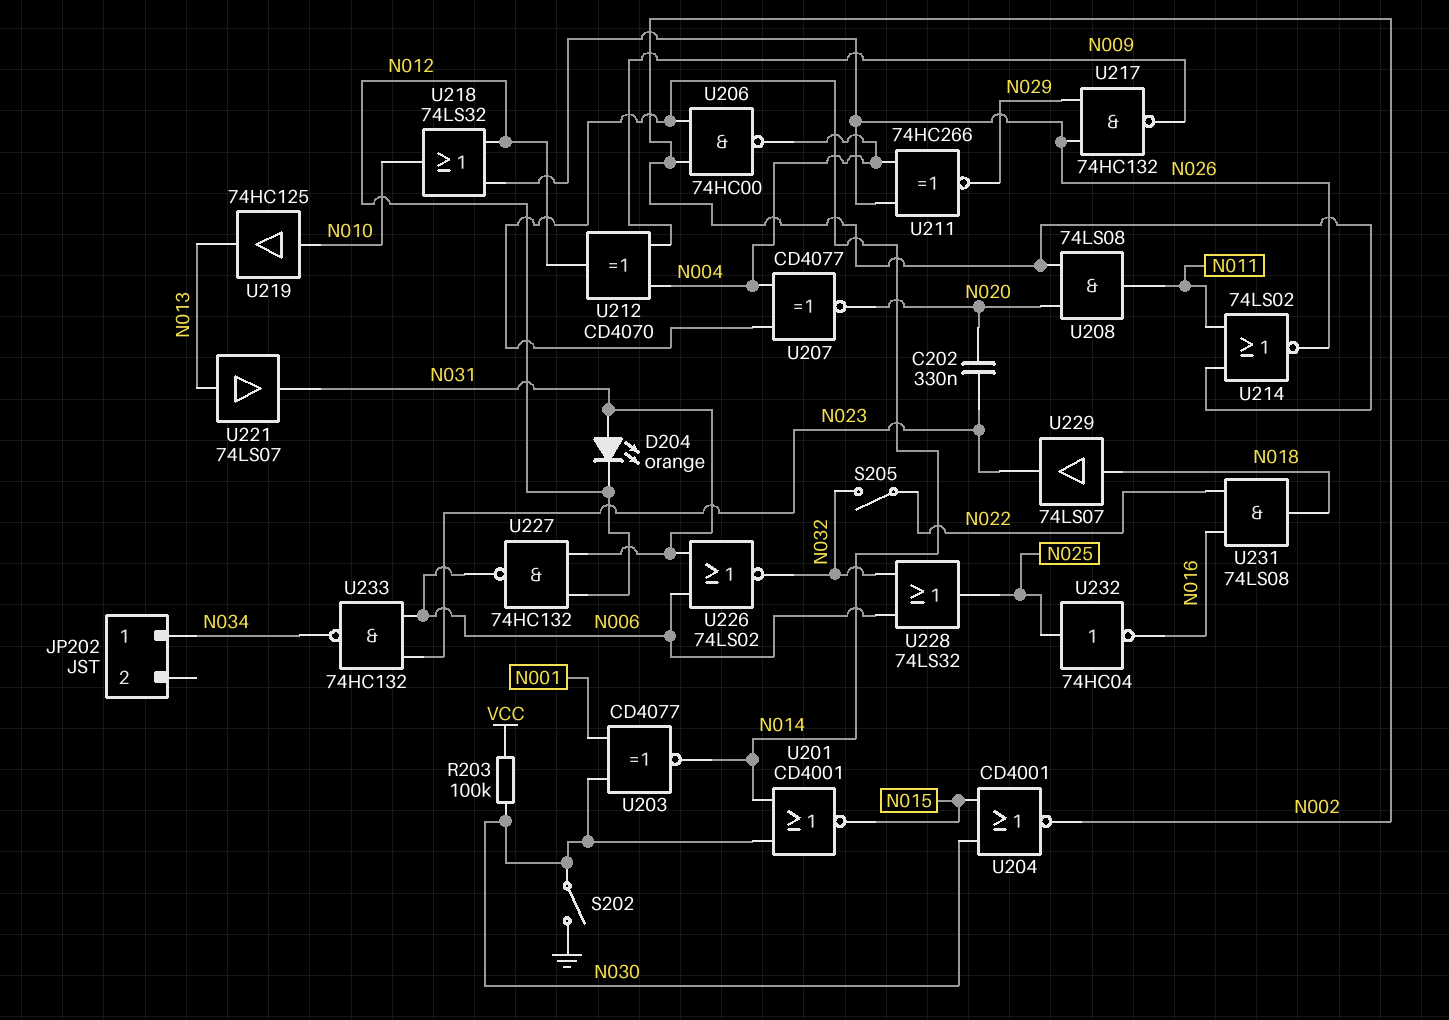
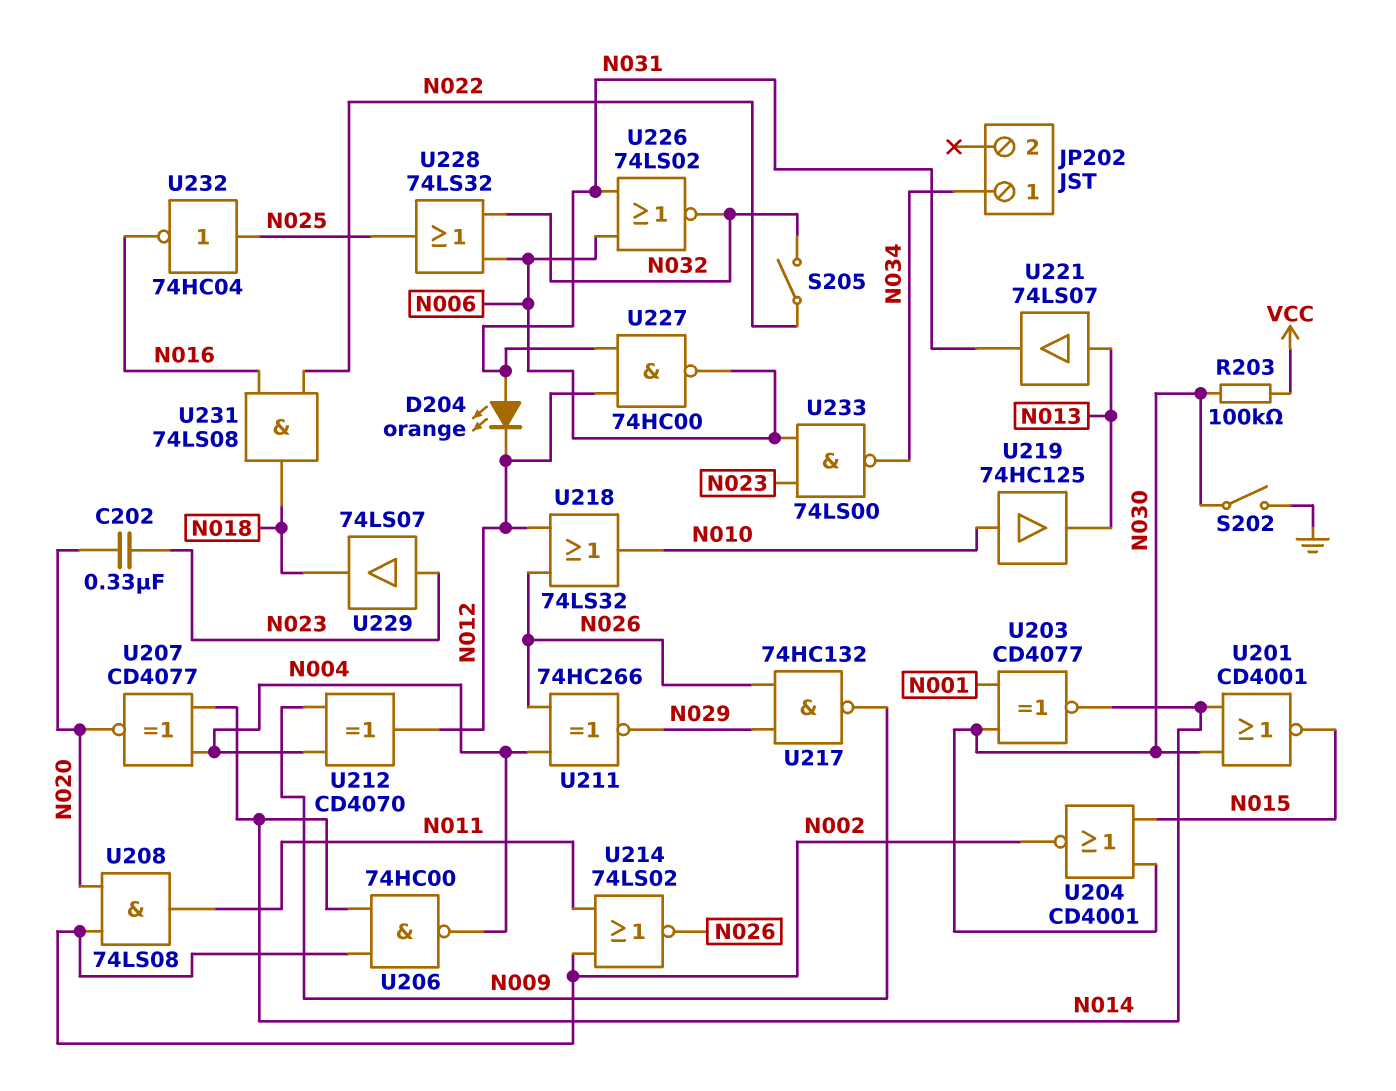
U227: NAND 74HC132 (in N012, in N031, out N006) -> NAND 74HC00 (in N012, in N031, out N006)
U229: buffer 74LS07 (in N018, out N023) -> buffer 74LS07 (in N023, out N018)
U233: NAND 74HC132 (in N006, in N023, out N034) -> NAND 74LS00 (in N006, in N023, out N034)

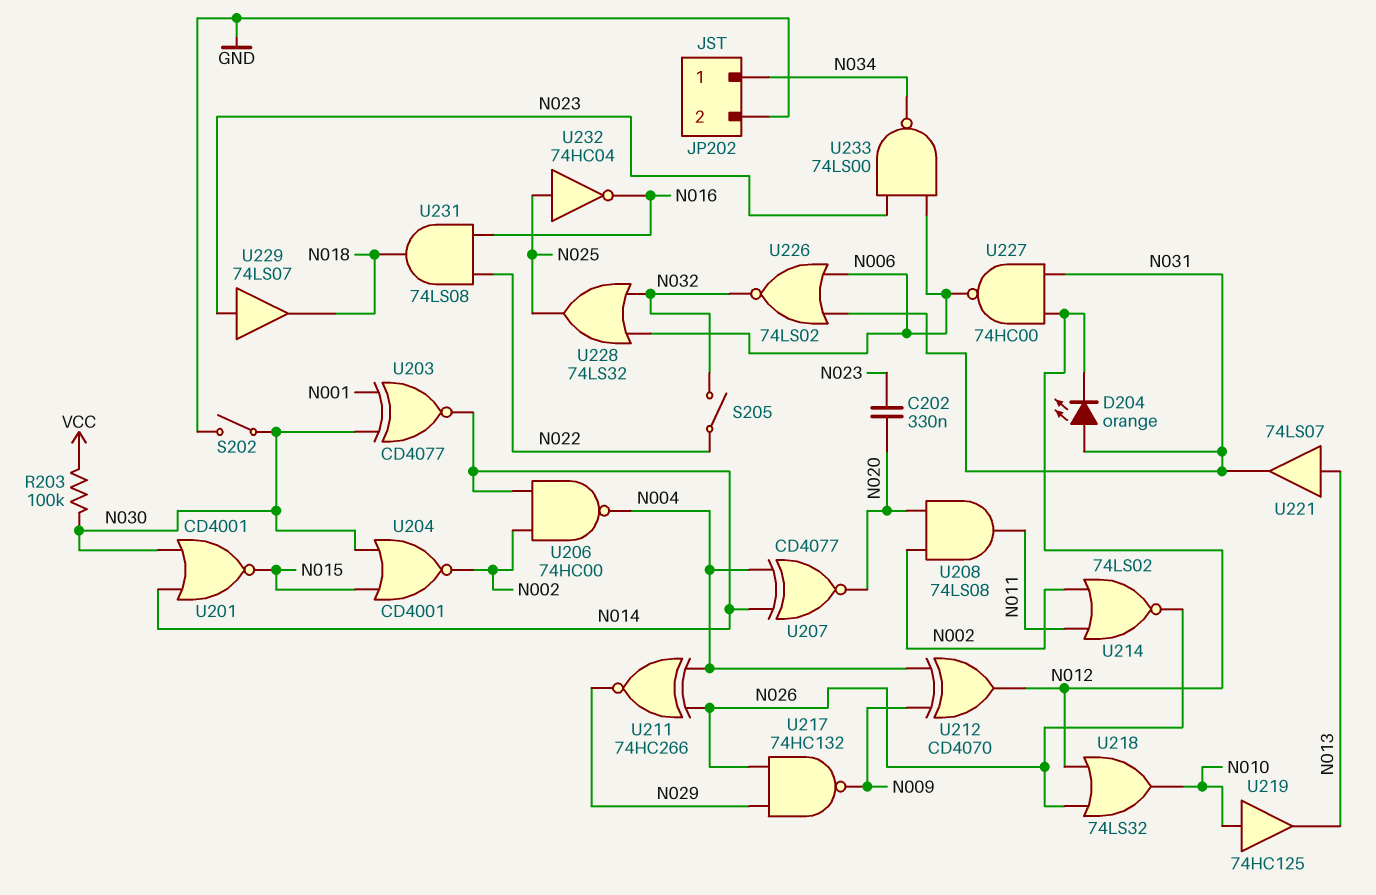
JP202 pin 2: none -> GND

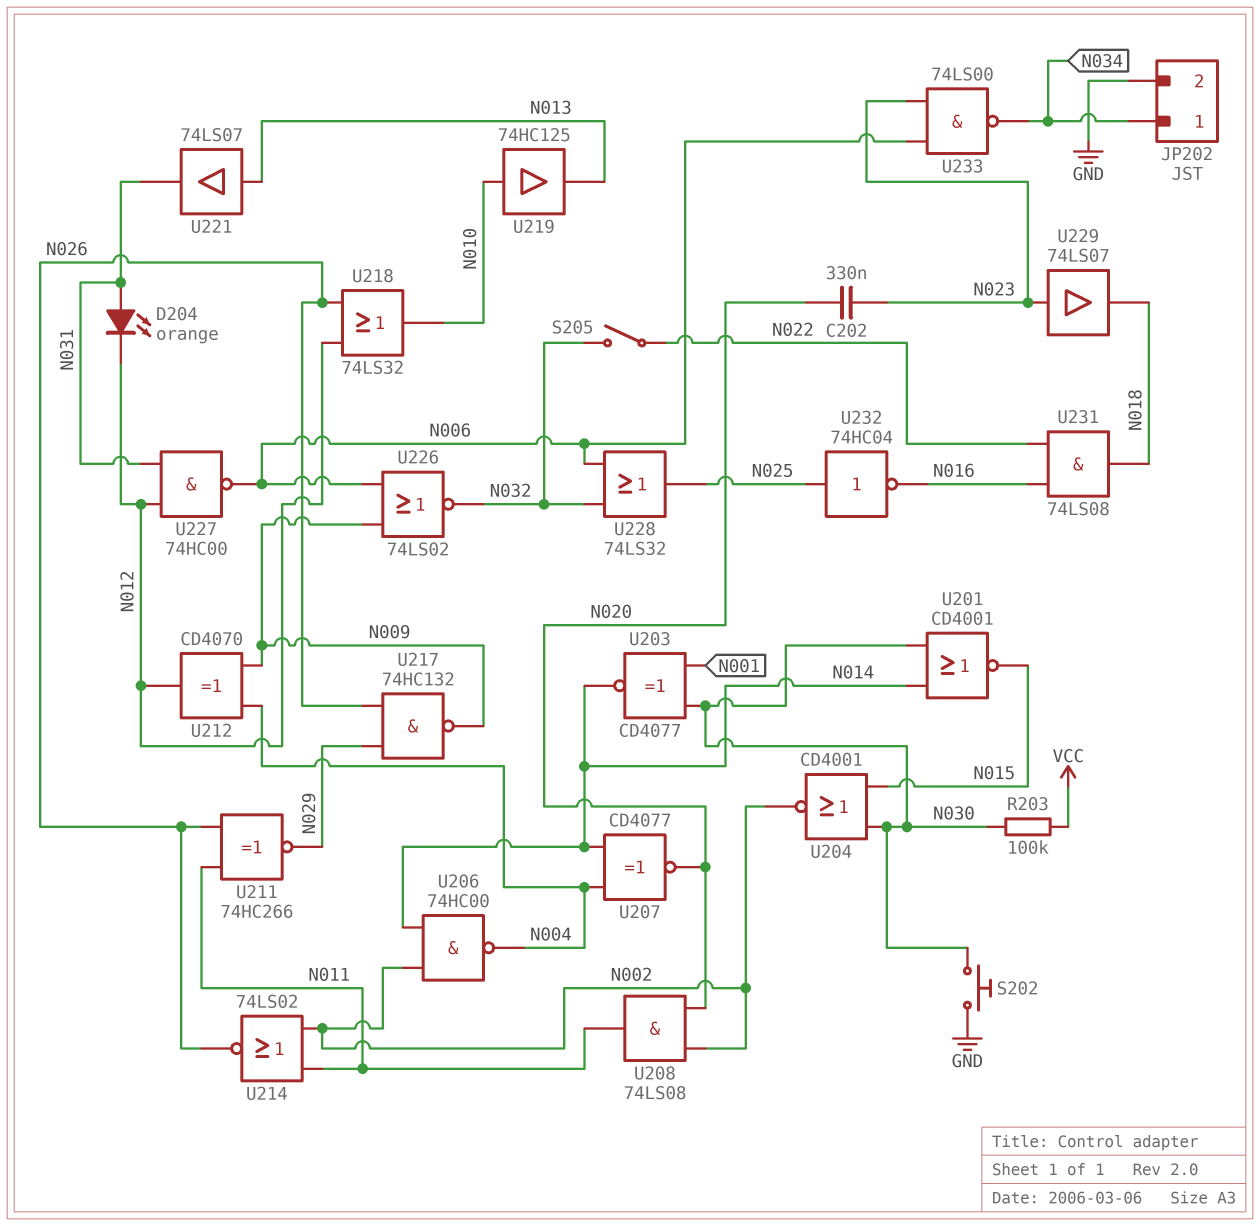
S202: switch (GND, N030) -> button (GND, N030)
U211: XNOR 74HC266 (in N004, in N026, out N029) -> XNOR 74HC266 (in N011, in N026, out N029)
U226: NOR 74LS02 (in N006, in N031, out N032) -> NOR 74LS02 (in N006, in N009, out N032)

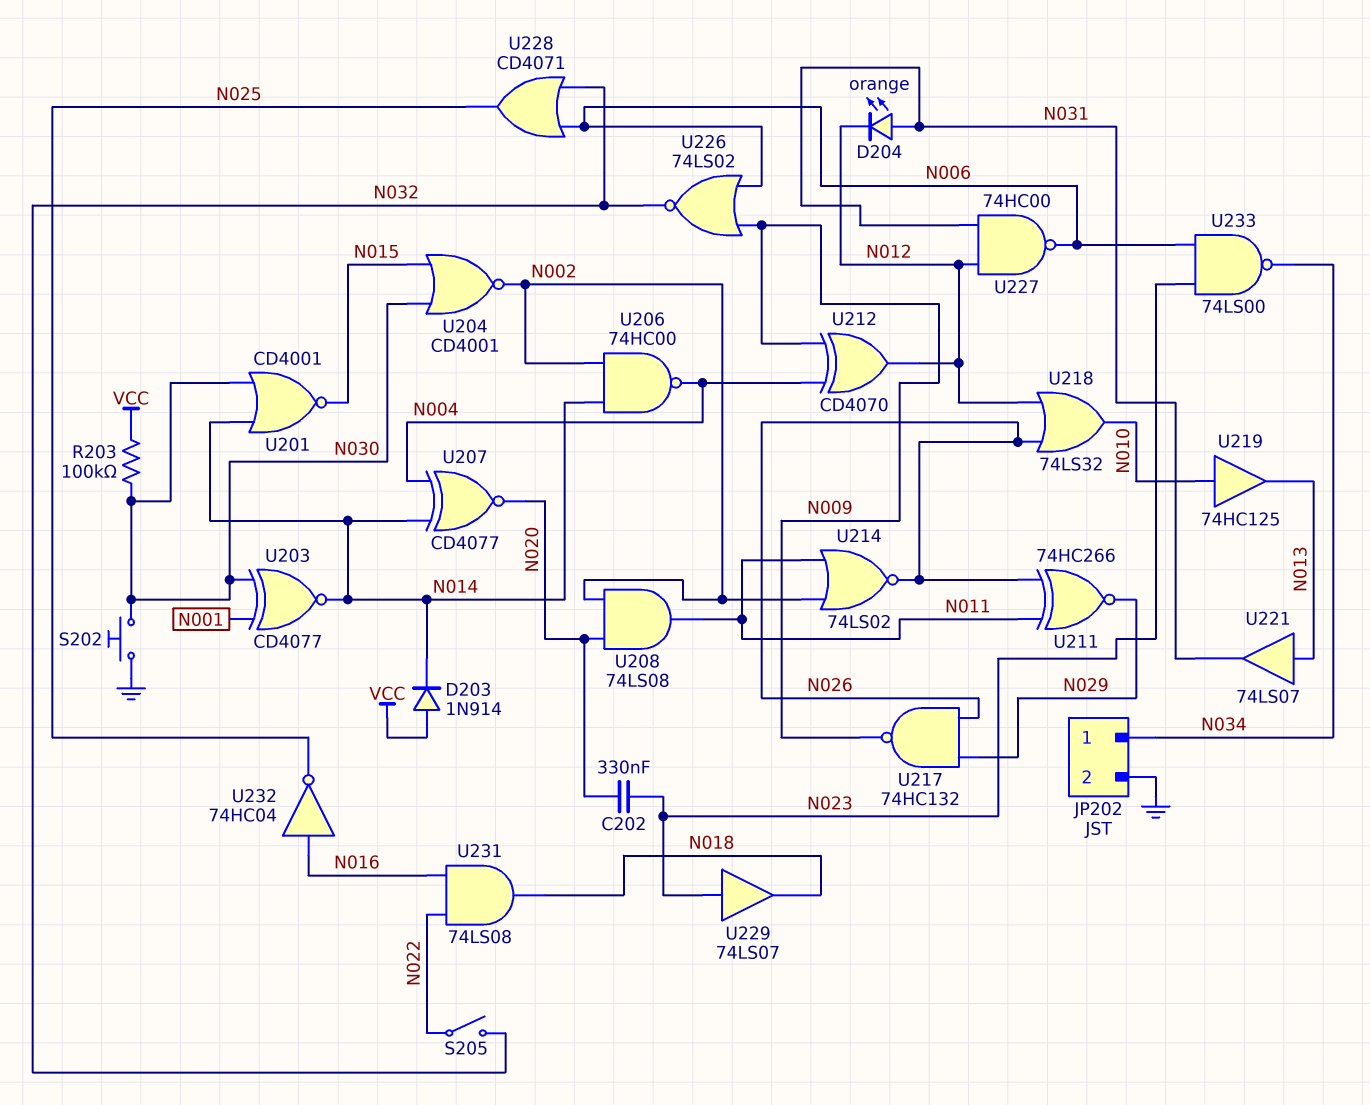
D203: none -> diode 1N914 (A VCC, K N014)
U228: OR 74LS32 (in N006, in N032, out N025) -> OR CD4071 (in N006, in N032, out N025)
U232: NOT 74HC04 (in N025, out N016) -> NOT 74HC04 (in N016, out N025)

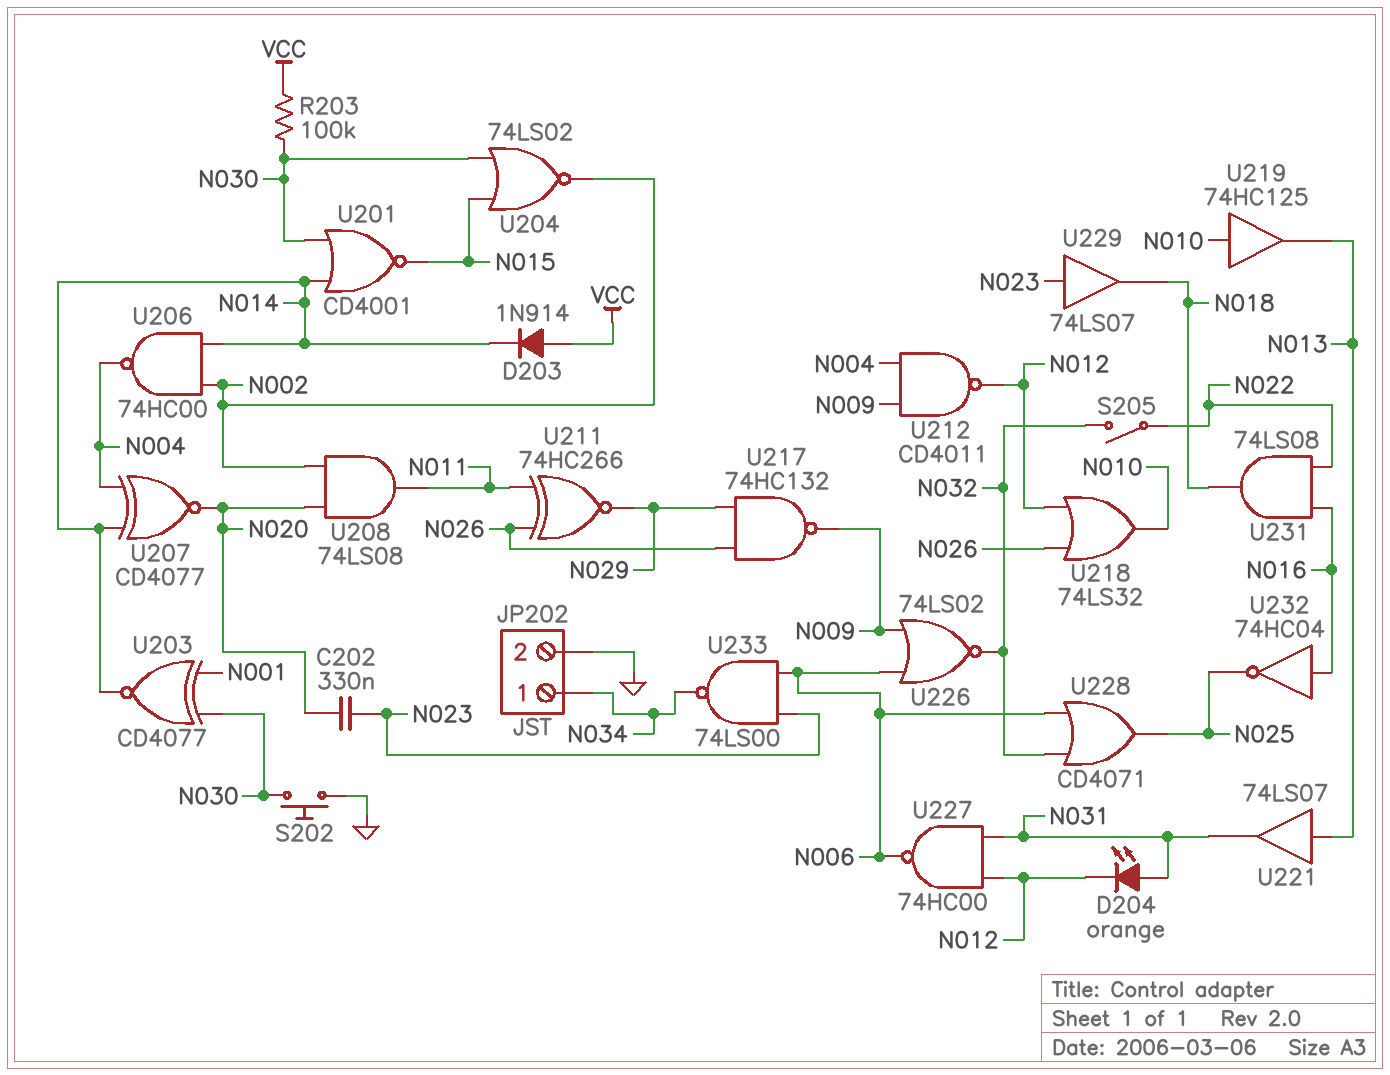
U204: NOR CD4001 (in N015, in N030, out N002) -> NOR 74LS02 (in N015, in N030, out N002)
U212: XOR CD4070 (in N004, in N009, out N012) -> NAND CD4011 (in N004, in N009, out N012)
U214: NOR 74LS02 (in N002, in N011, out N026) -> none

